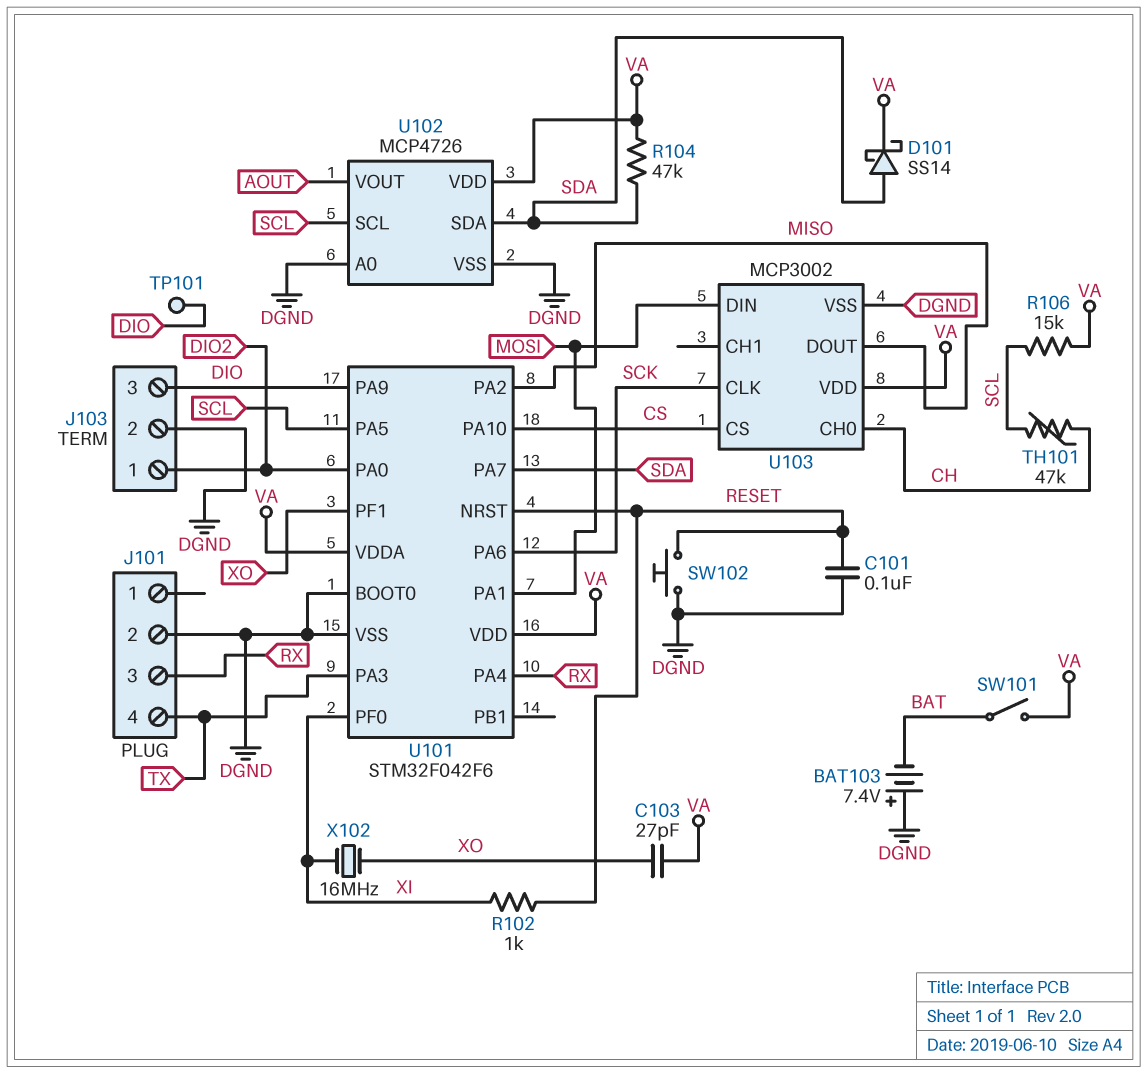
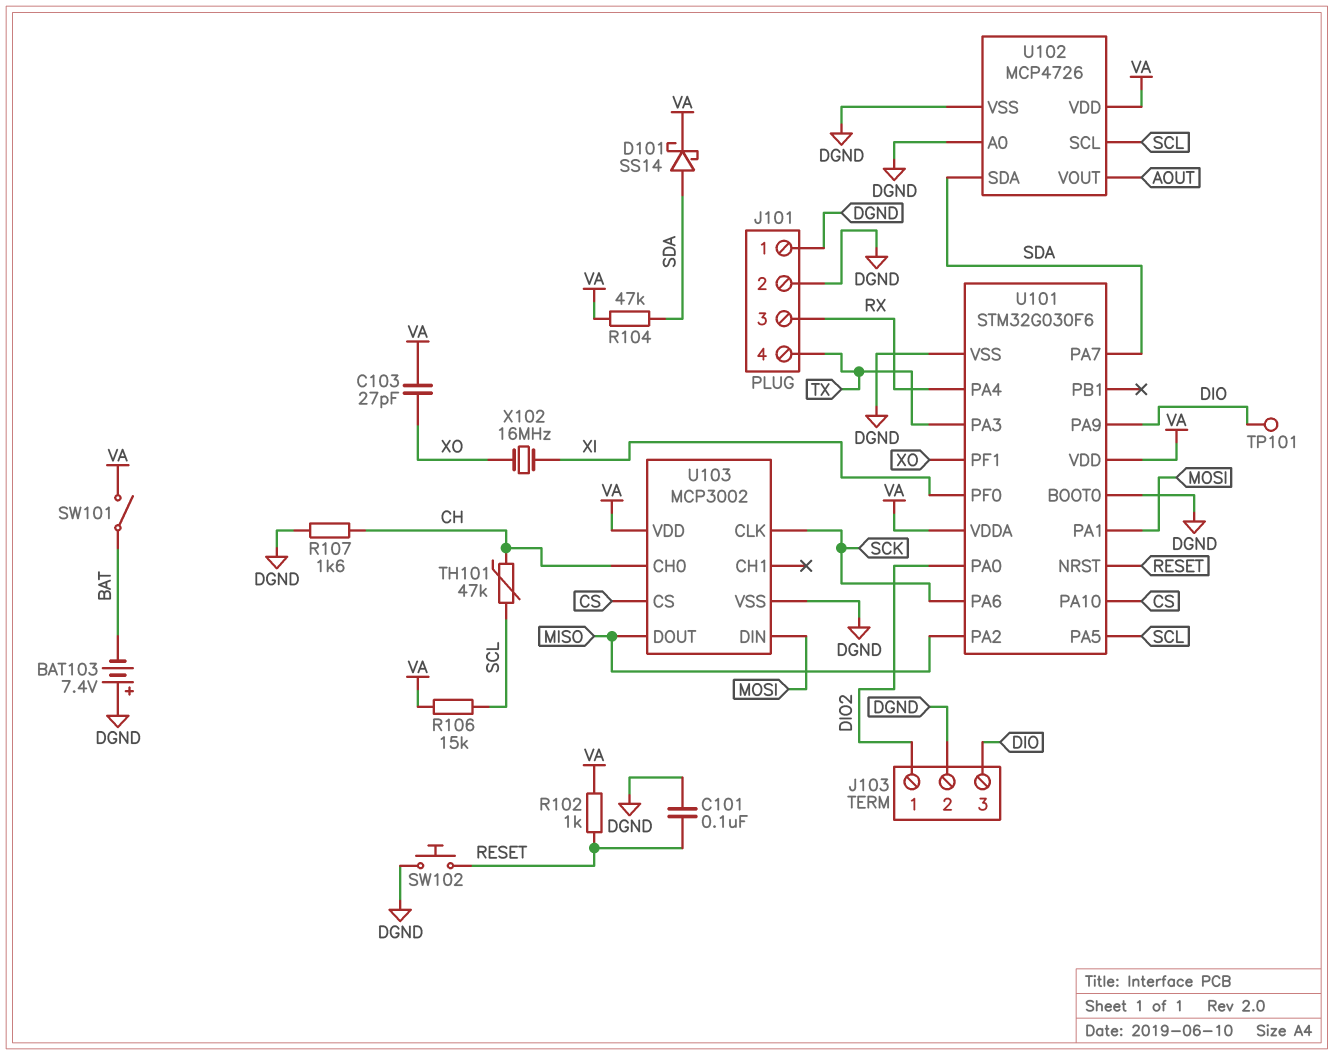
J101 pin 1: none -> DGND
R102: 1k (RESET, XI) -> 1k (RESET, VA)
R107: none -> 1.6k (CH, DGND)
U101: STM32F042F6 -> STM32G030F6

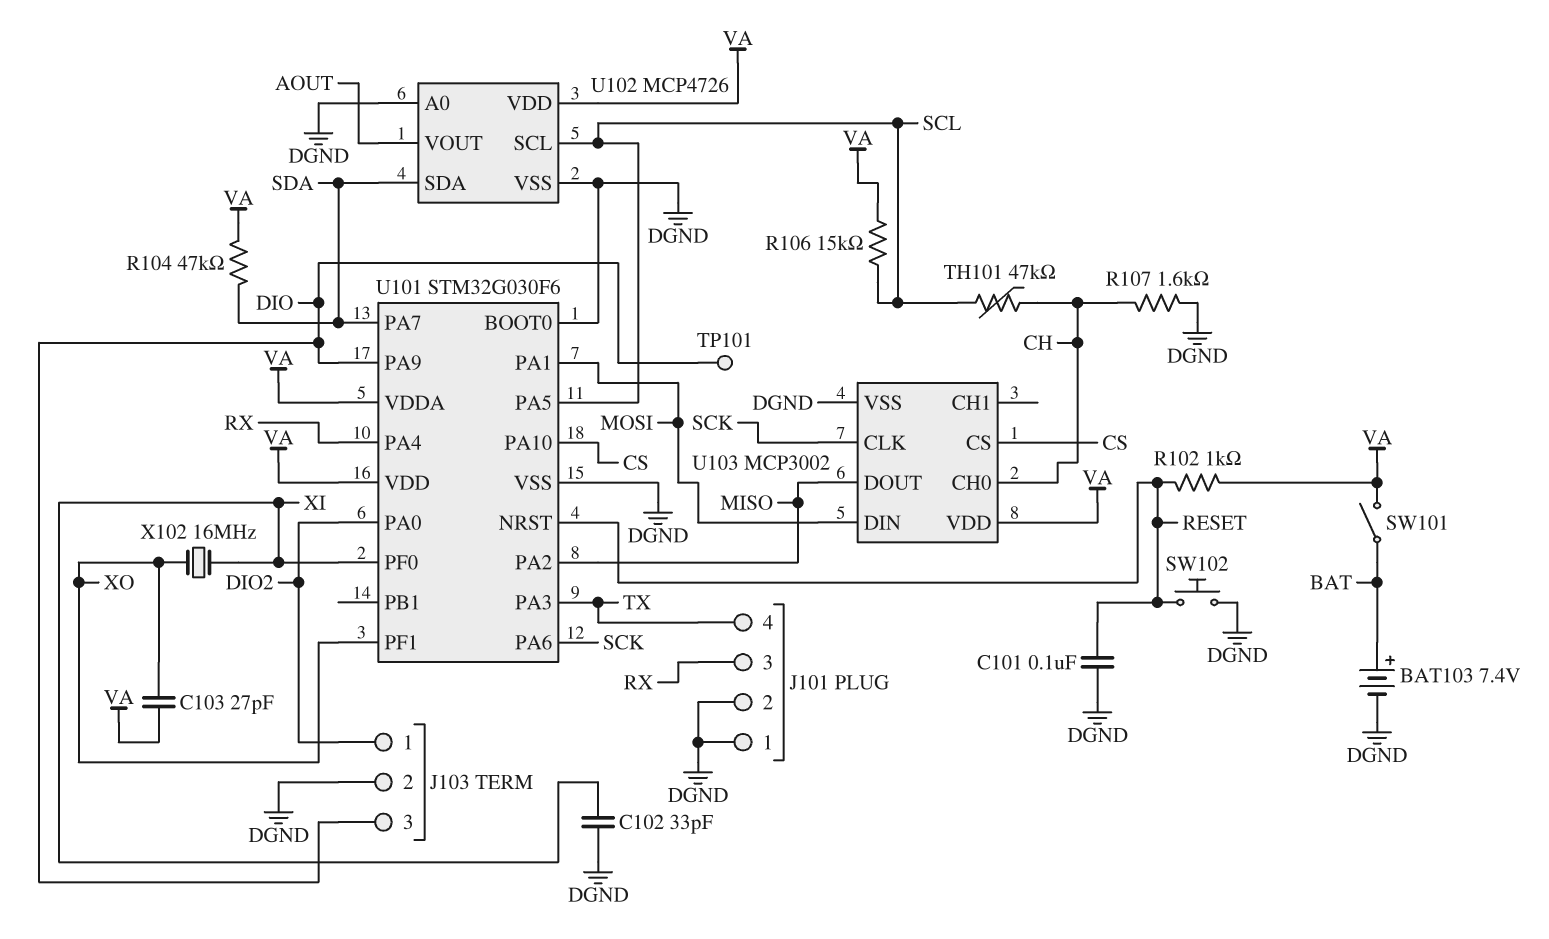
BAT103: 7.4V (plus DGND, minus BAT) -> 7.4V (plus BAT, minus DGND)
C102: none -> 33pF (DGND, XI)
D101: schottky SS14 (A SDA, K VA) -> none

